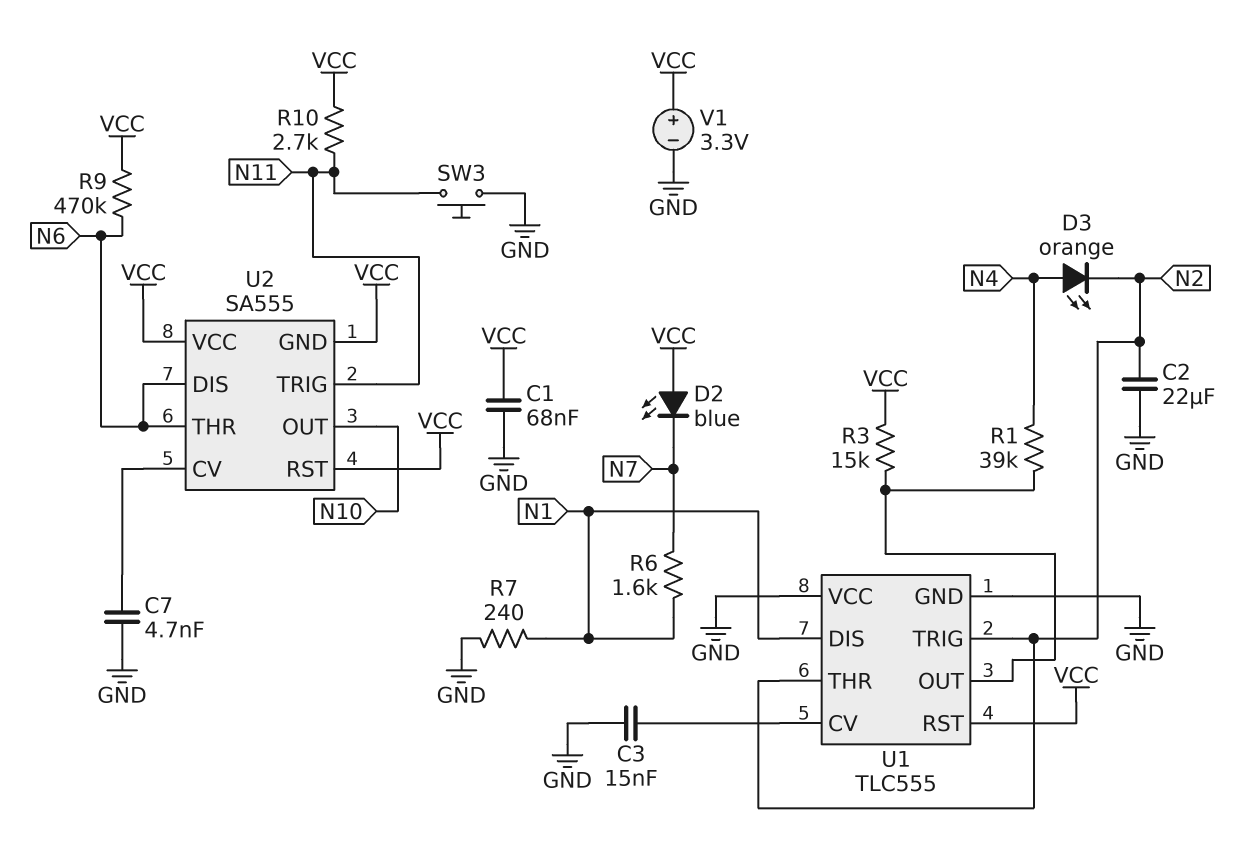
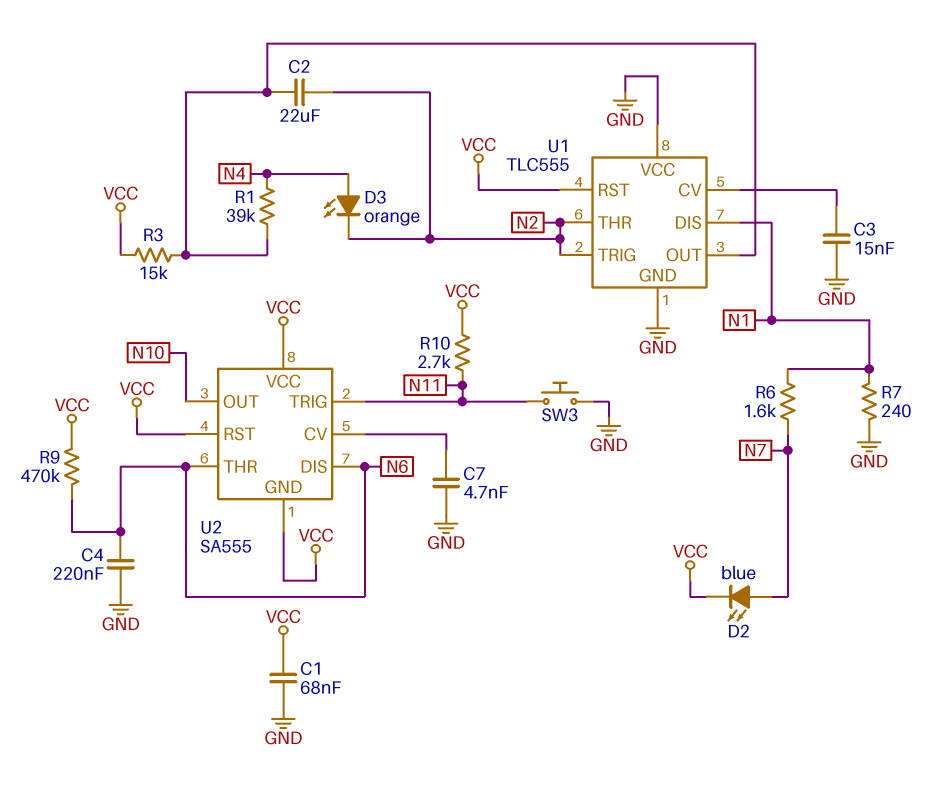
C2: 22uF (GND, N2) -> 22uF (N2, U1/OUT)
C4: none -> 220nF (GND, N6)
D2: LED blue (A VCC, K N7) -> LED blue (A N7, K VCC)
V1: 3.3V (plus VCC, minus GND) -> none

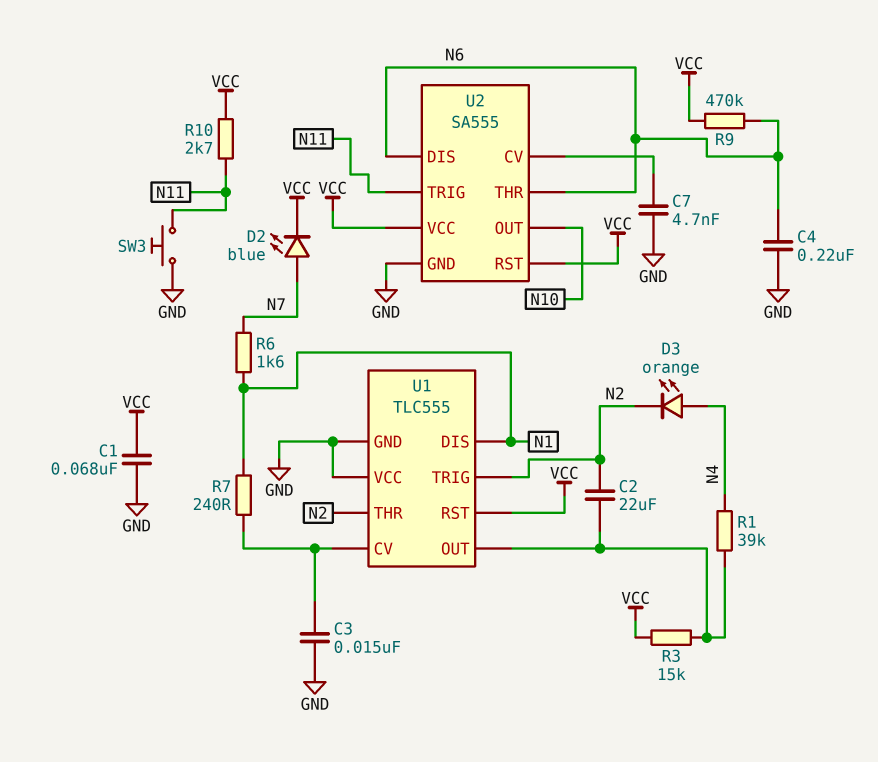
R7: 240 (GND, N1) -> 240 (N1, U1/CV)
U2 pin GND: VCC -> GND

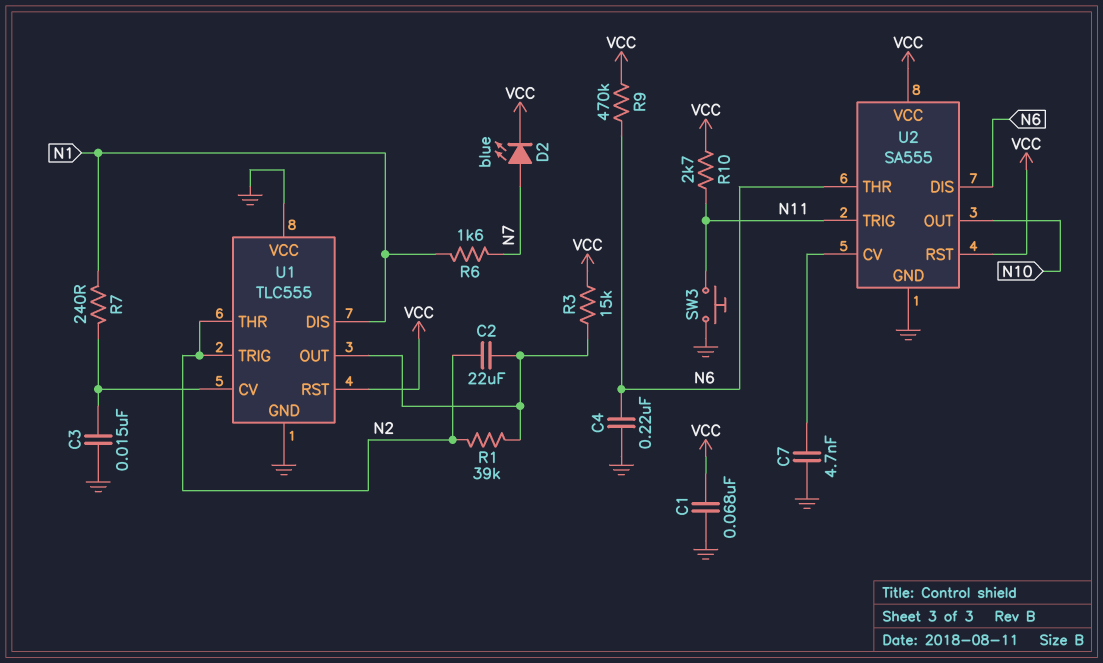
D3: LED orange (A N4, K N2) -> none
R1: 39k (N4, U1/OUT) -> 39k (N2, U1/OUT)

